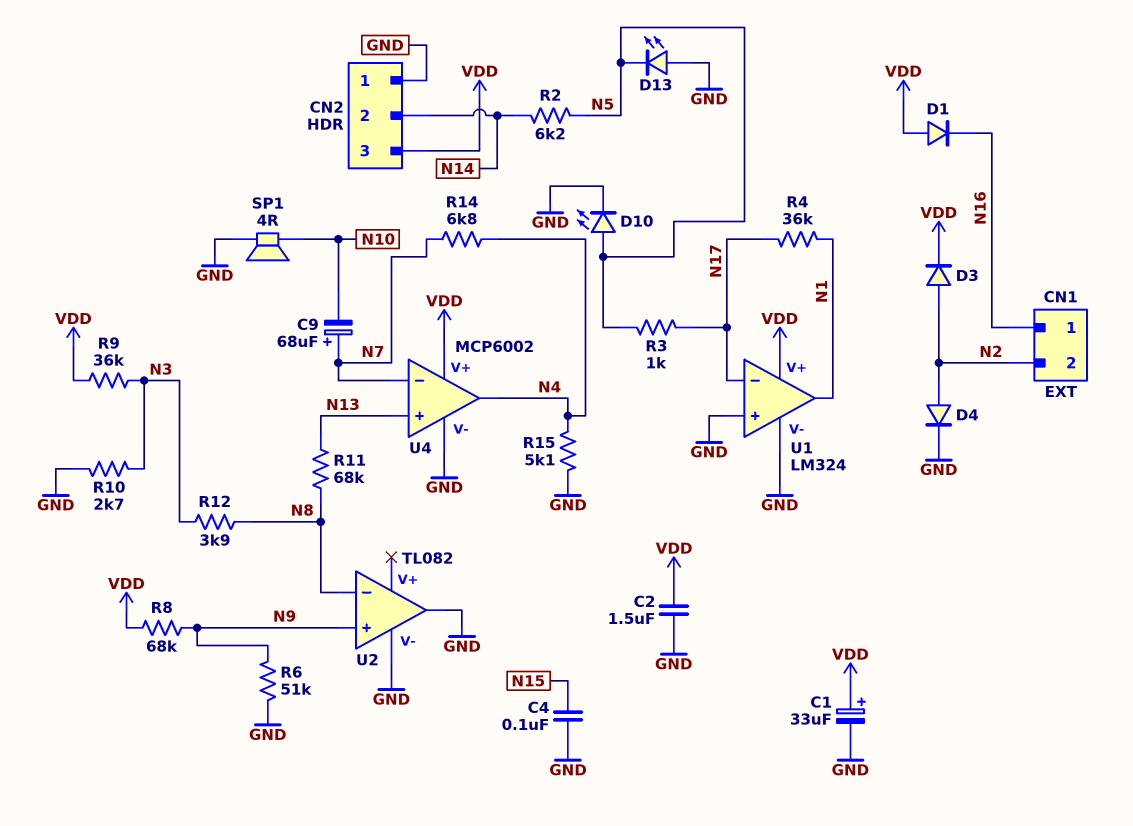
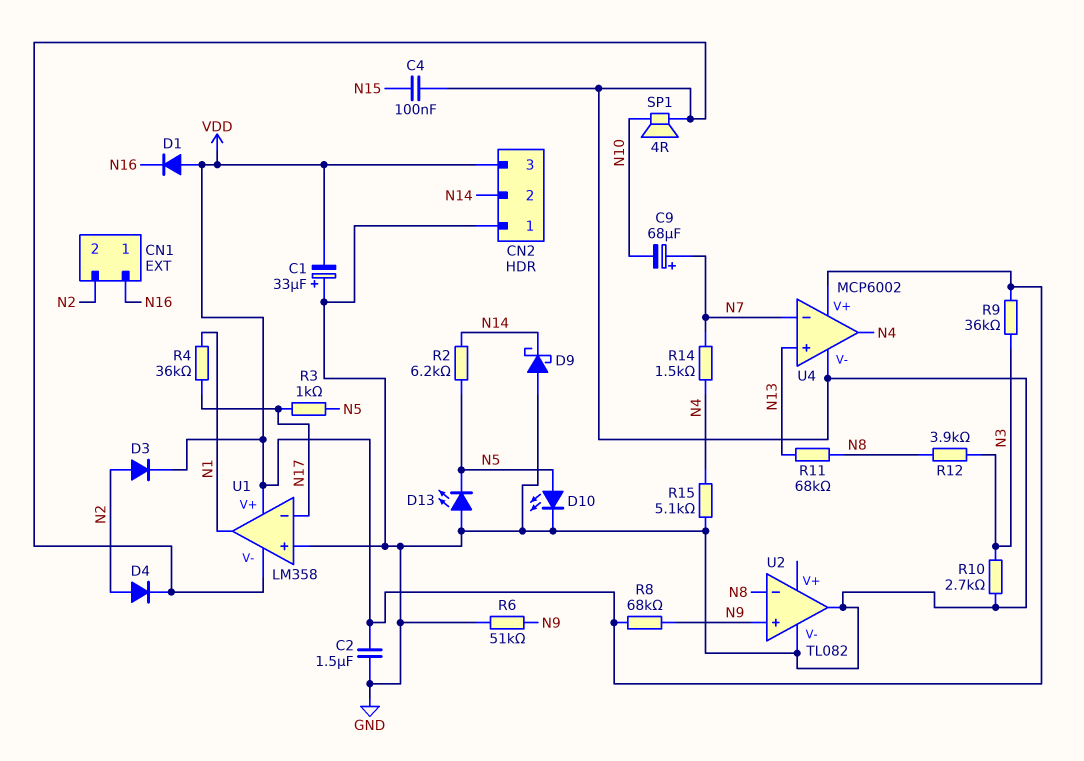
C1: 33uF (plus VDD, minus GND) -> 33uF (plus GND, minus VDD)
D9: none -> schottky (A GND, K N14)
R14: 6.8k (N4, N7) -> 1.5k (N4, N7)
U1: LM324 -> LM358

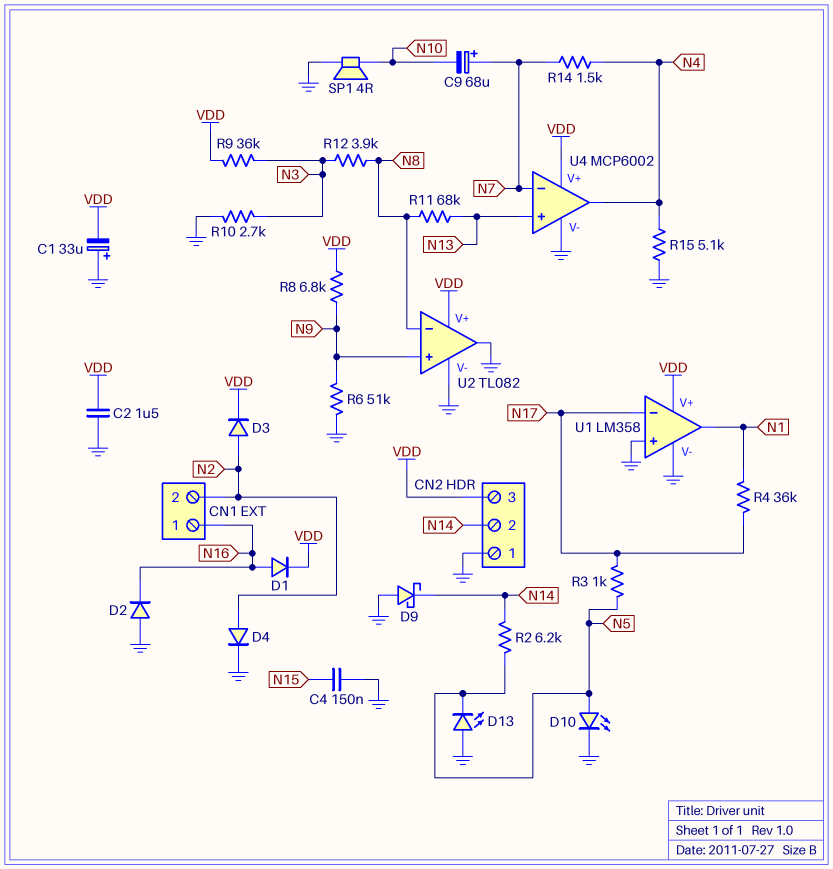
C4: 100nF (GND, N15) -> 150nF (GND, N15)
D1: diode (A VDD, K N16) -> diode (A N16, K VDD)
D2: none -> diode (A GND, K N16)
R8: 68k (N9, VDD) -> 6.8k (N9, VDD)
U2 pin V+: none -> VDD

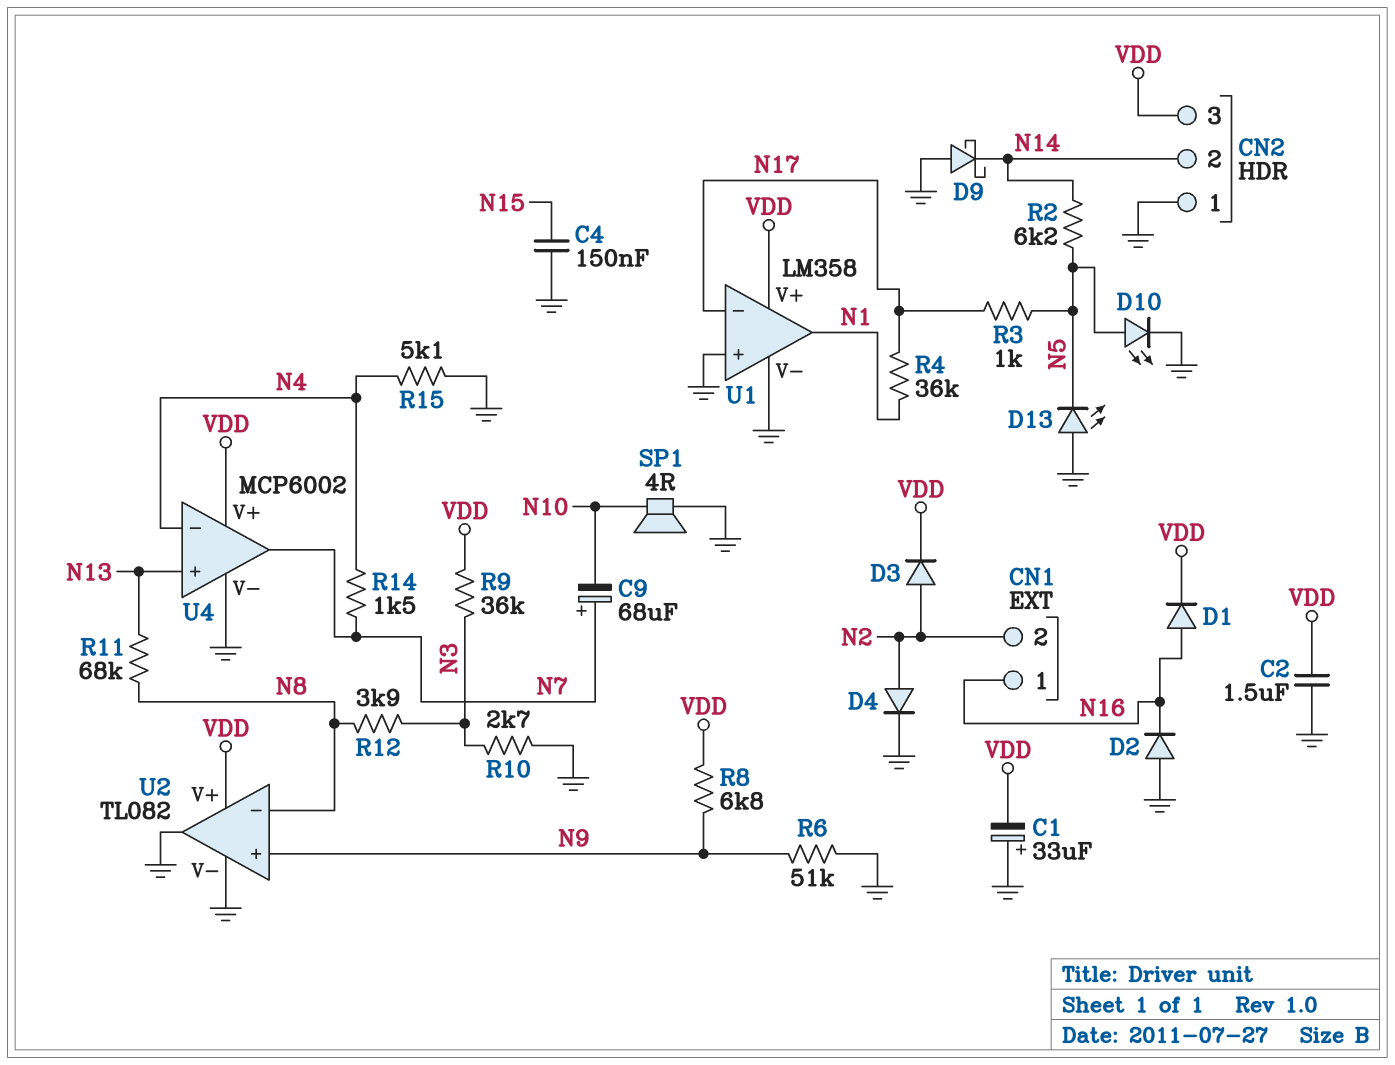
U4 pin in-: N7 -> N4
U4 pin out: N4 -> N7

